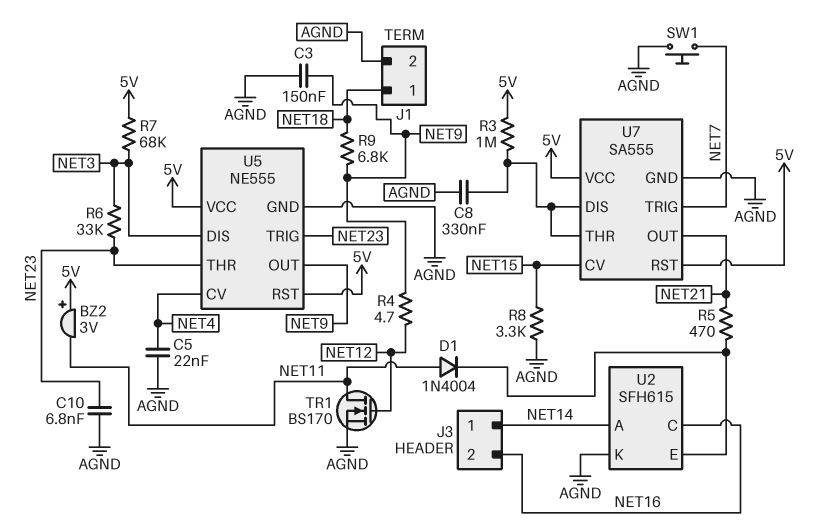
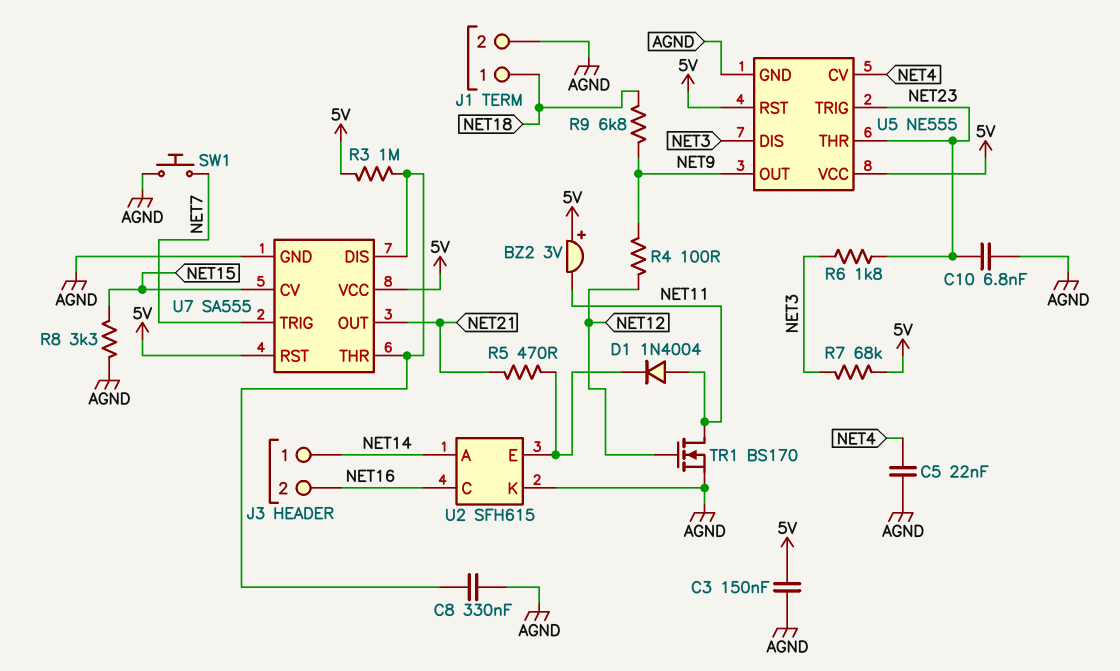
C3: 150nF (AGND, NET9) -> 150nF (5V, AGND)
R4: 4.7 (NET9, NET12) -> 100 (NET9, NET12)
R6: 33k (NET3, NET23) -> 1.8k (NET3, NET23)

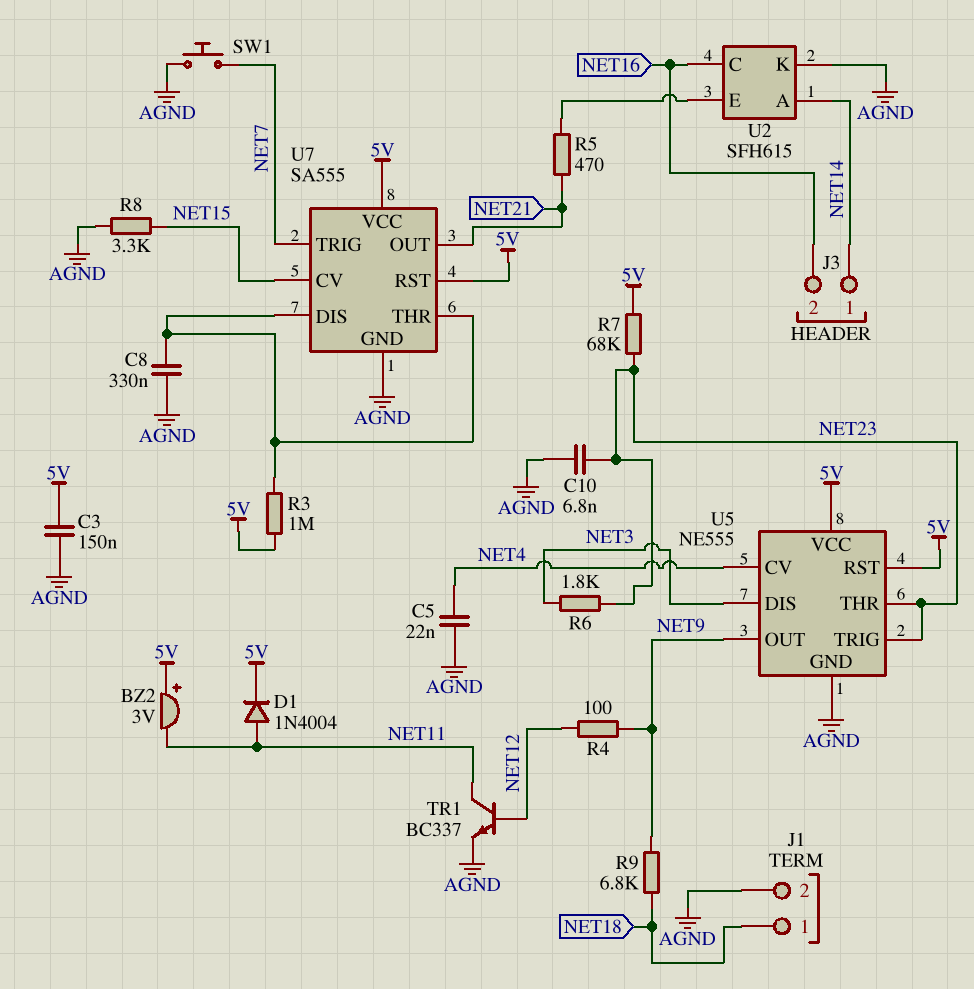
D1: diode 1N4004 (A NET11, K U2/E) -> diode 1N4004 (A NET11, K 5V)
R7: 68k (5V, NET3) -> 68k (5V, NET23)
TR1: NMOS BS170 (G NET12, D NET11, S AGND) -> NPN BC337 (B NET12, C NET11, E AGND)

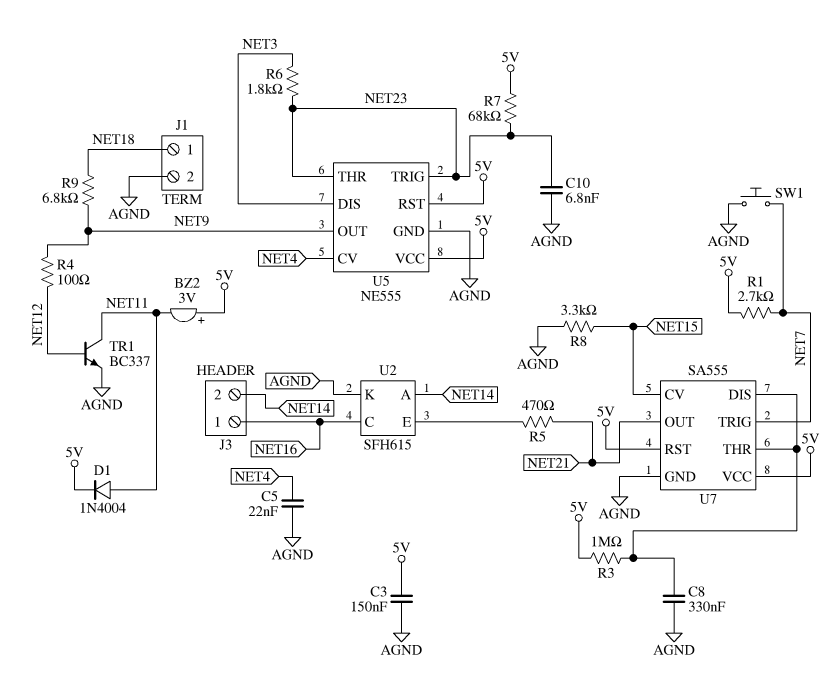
J3 pin 1: NET14 -> NET16
J3 pin 2: NET16 -> NET14
R1: none -> 2.7k (5V, NET7)

